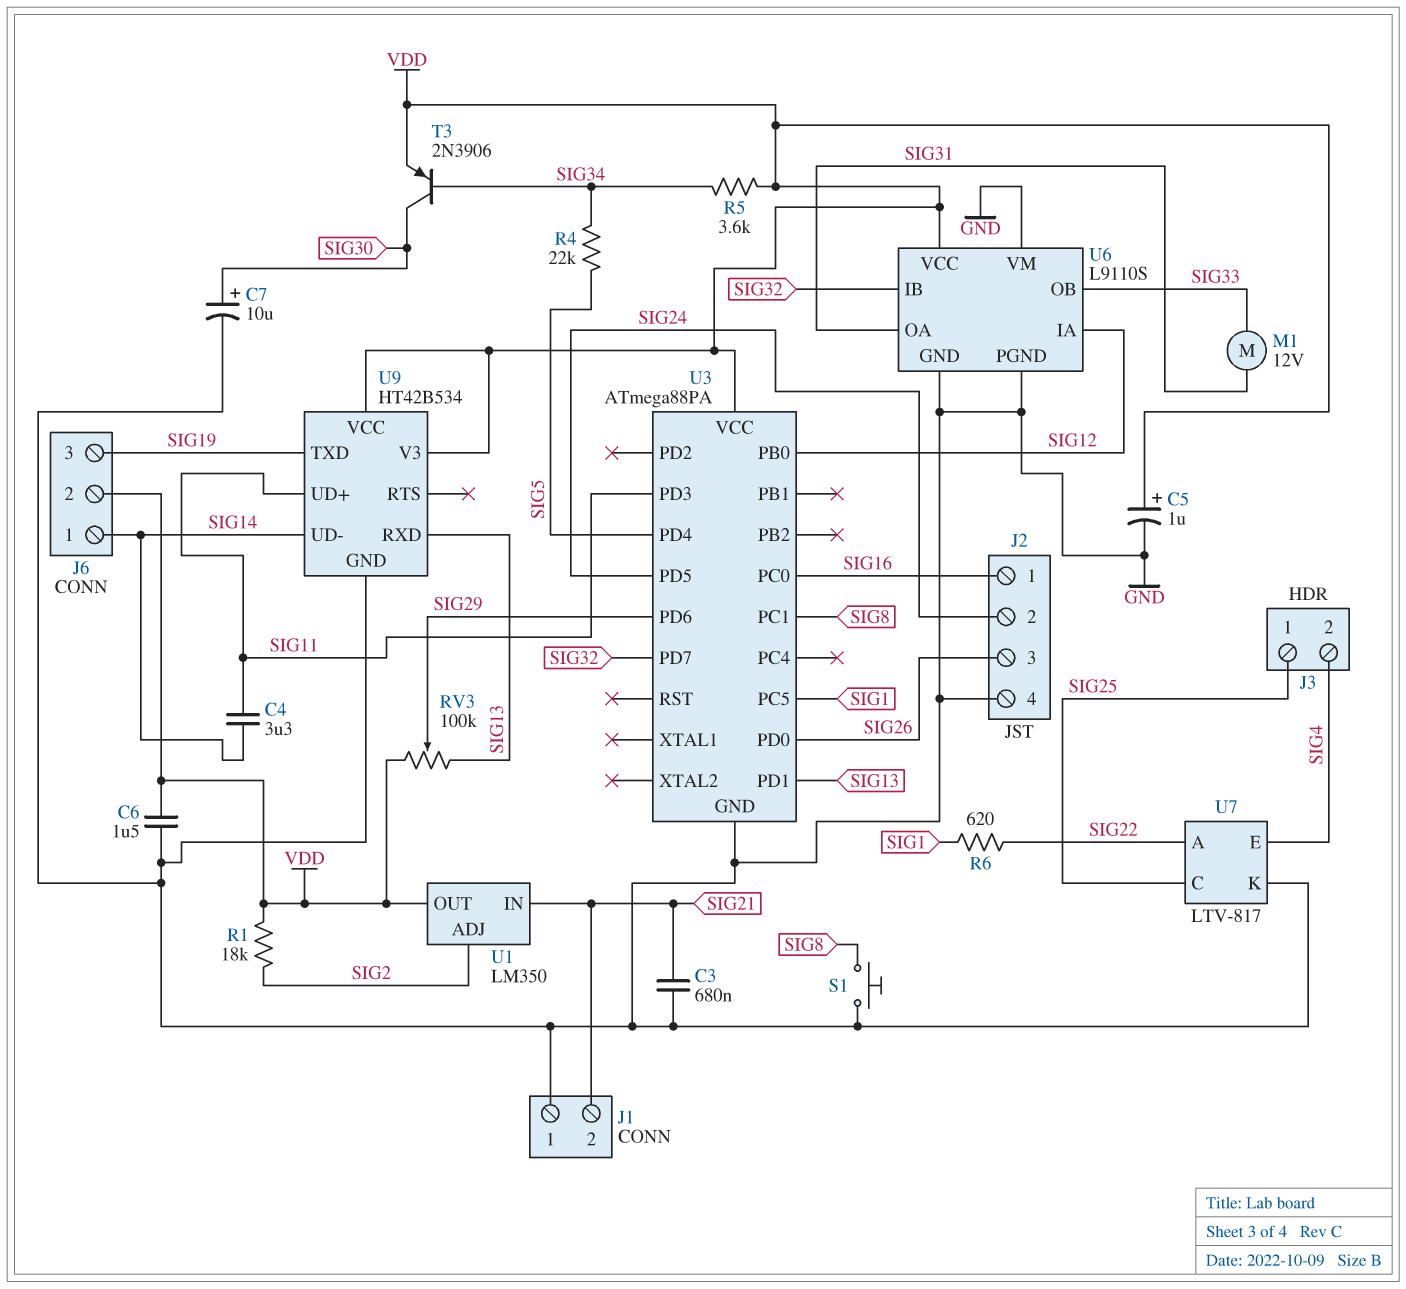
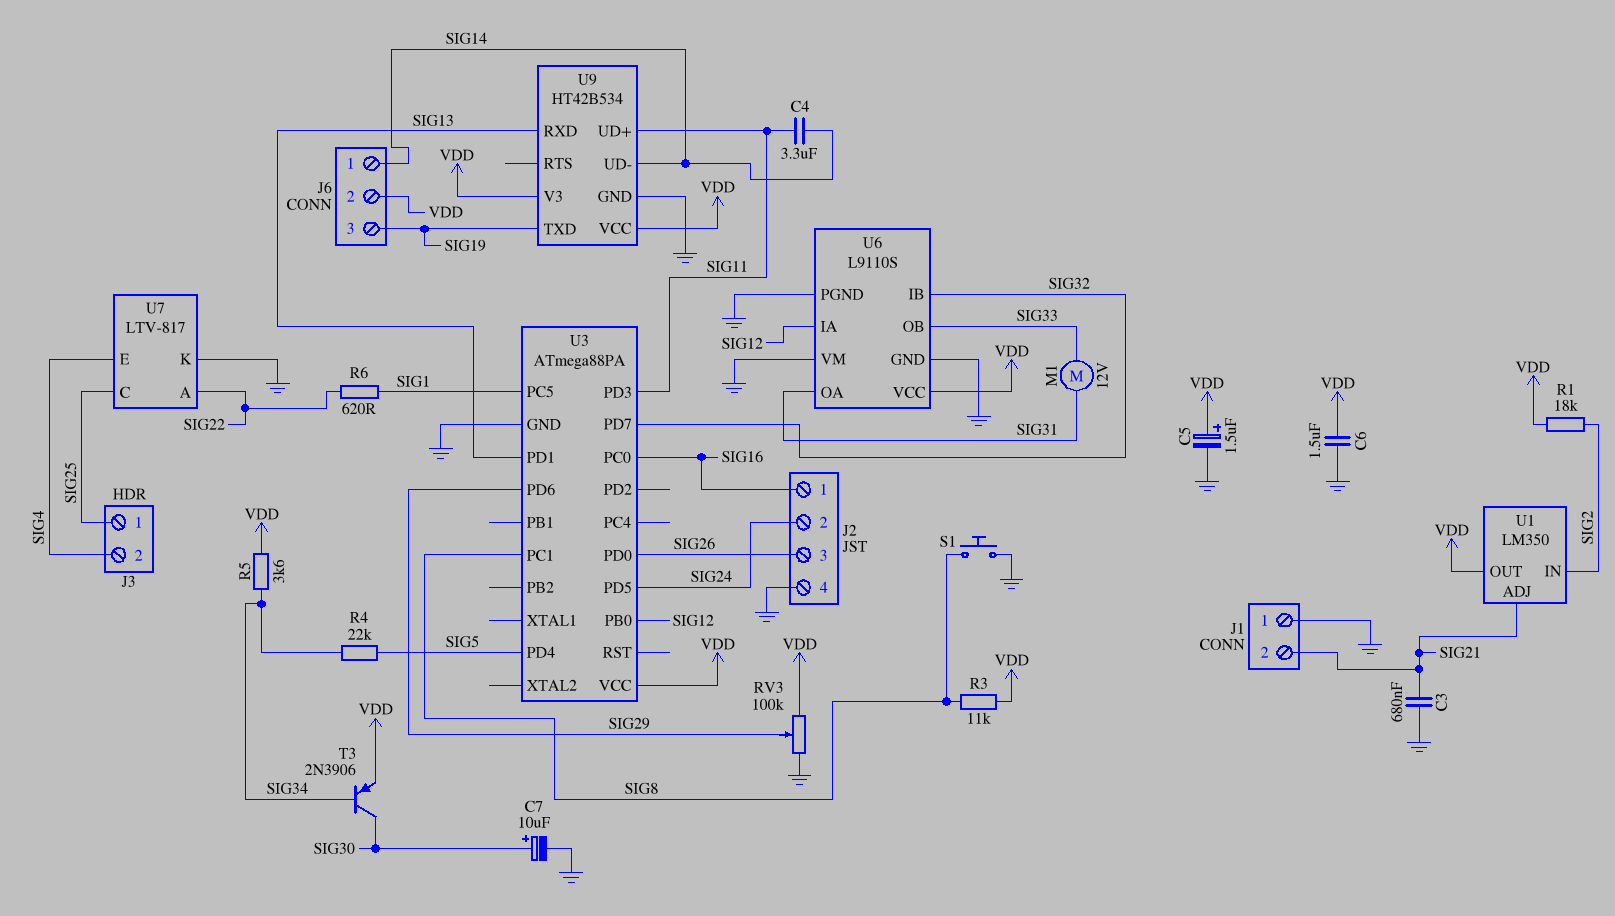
C5: 1uF (plus VDD, minus GND) -> 1.5uF (plus VDD, minus GND)
R3: none -> 11k (SIG8, VDD)
RV3: 100k (SIG13, VDD, wiper SIG29) -> 100k (GND, VDD, wiper SIG29)
U1 pin ADJ: SIG2 -> SIG21
U1 pin IN: SIG21 -> SIG2

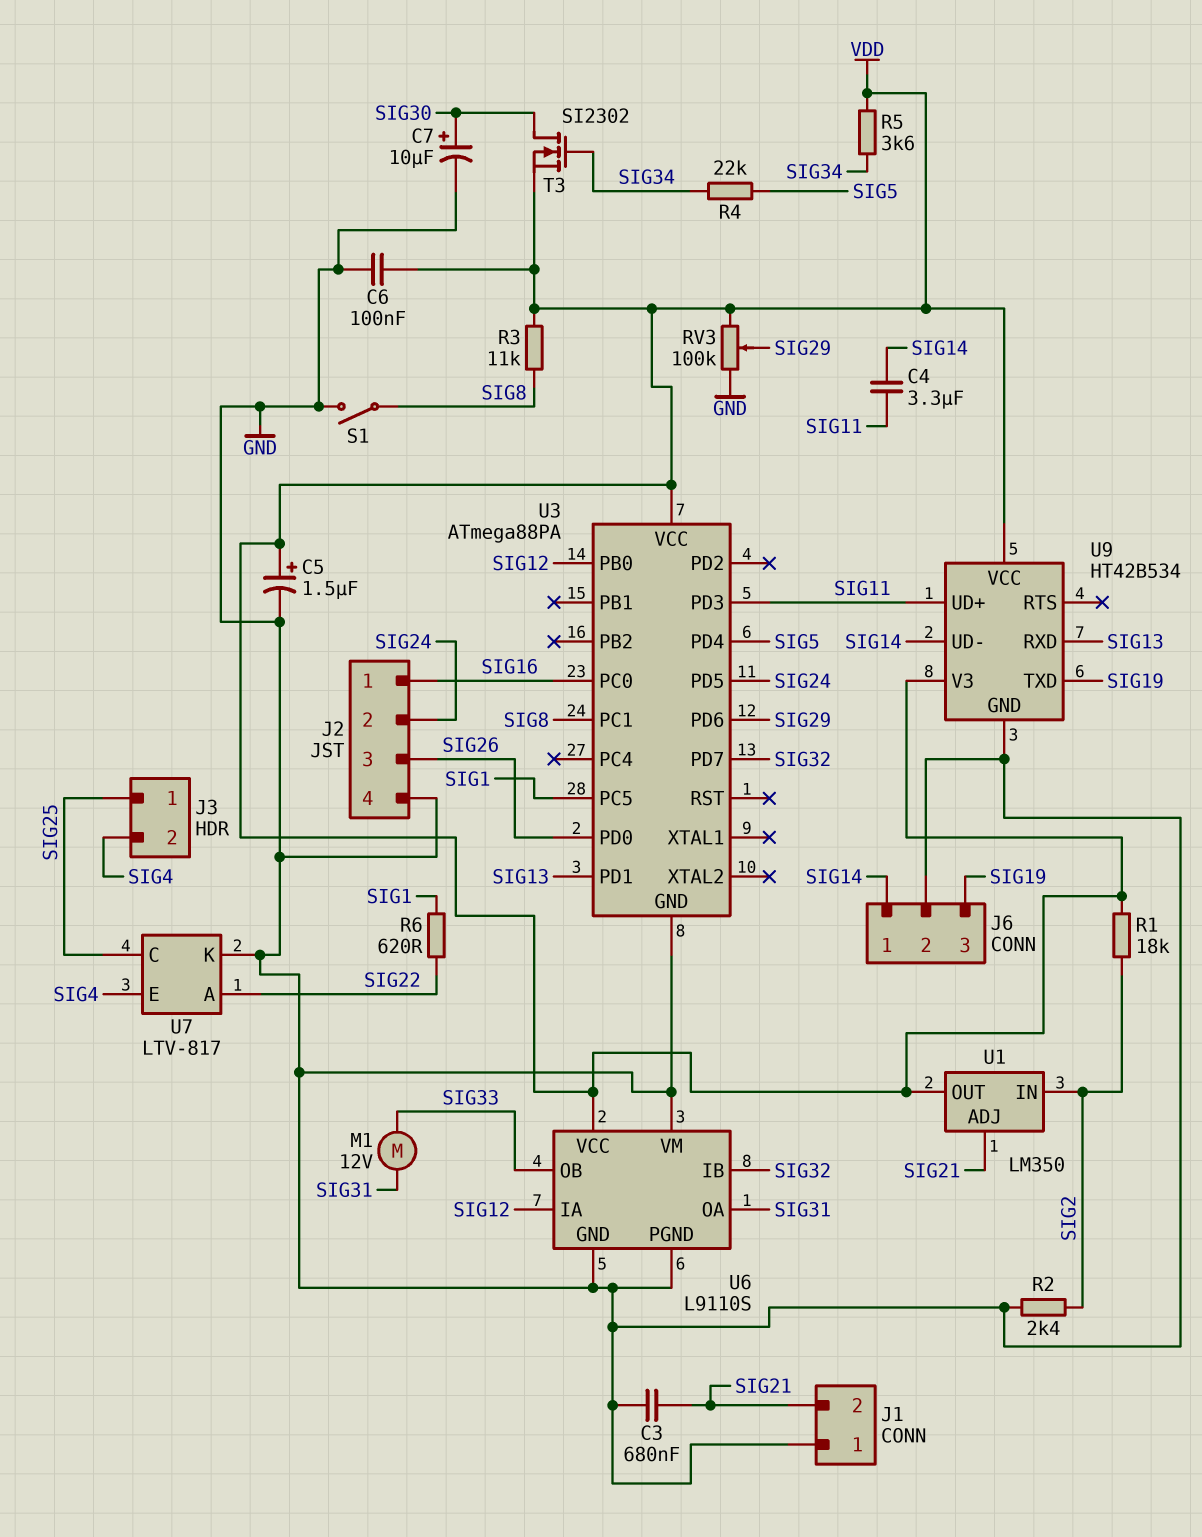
C6: 1.5uF (GND, VDD) -> 100nF (GND, VDD)
J6 pin 2: VDD -> GND
R2: none -> 2.4k (GND, SIG2)
S1: button (GND, SIG8) -> switch (GND, SIG8)
T3: PNP 2N3906 (B SIG34, C SIG30, E VDD) -> NMOS SI2302 (G SIG34, D SIG30, S VDD)

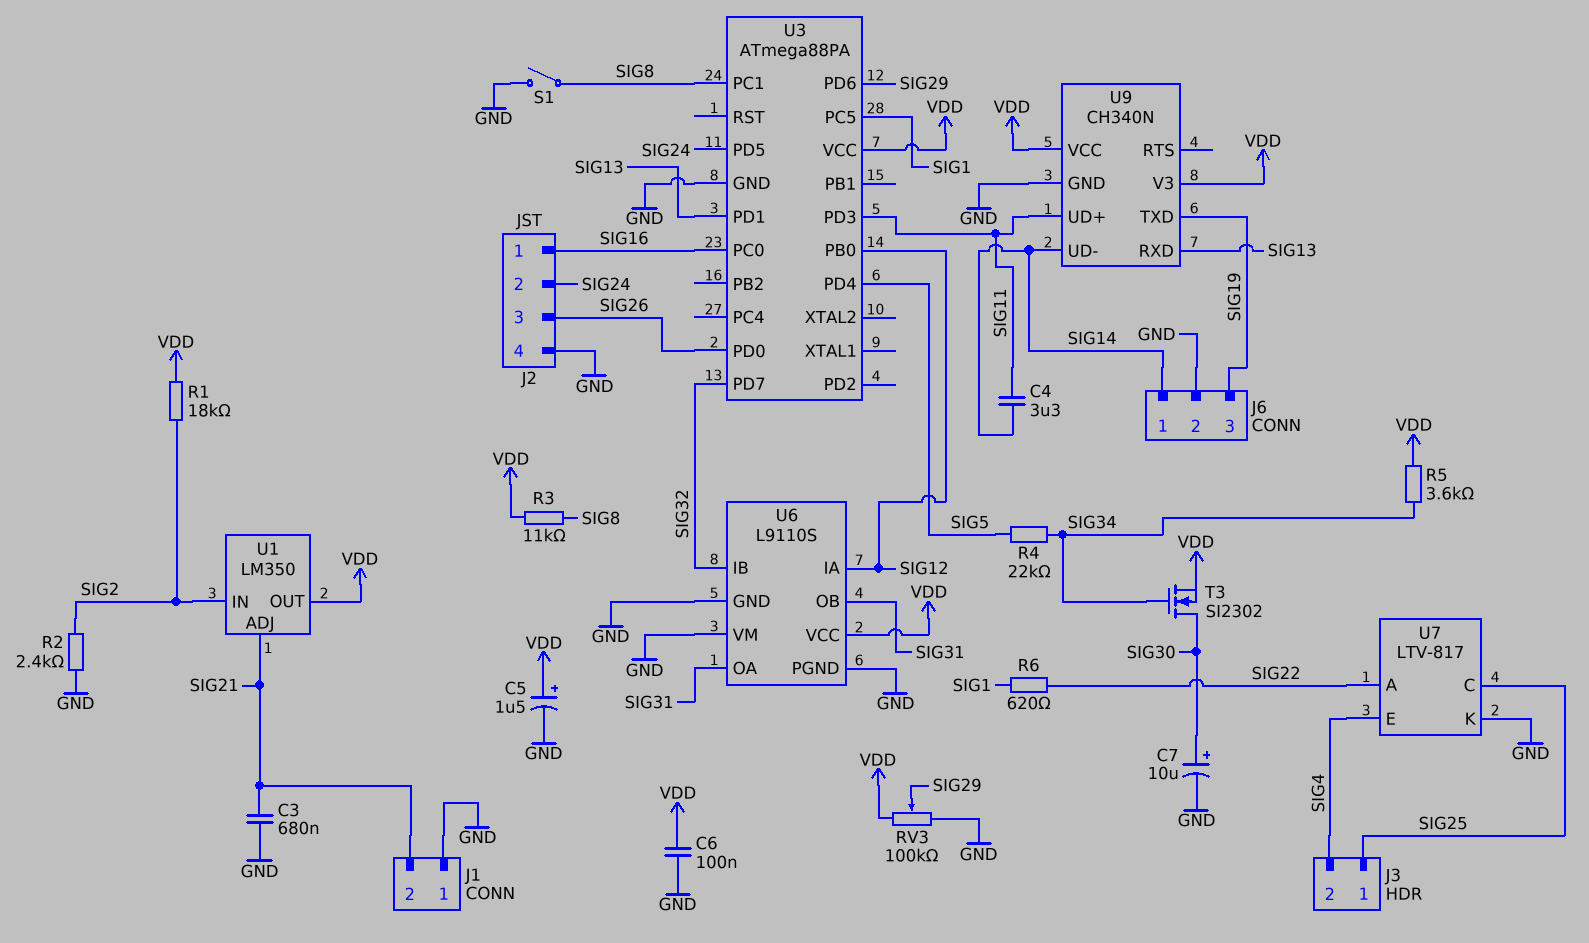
M1: motor 12V (SIG31, SIG33) -> none
U6 pin OB: SIG33 -> SIG31
U9: HT42B534 -> CH340N

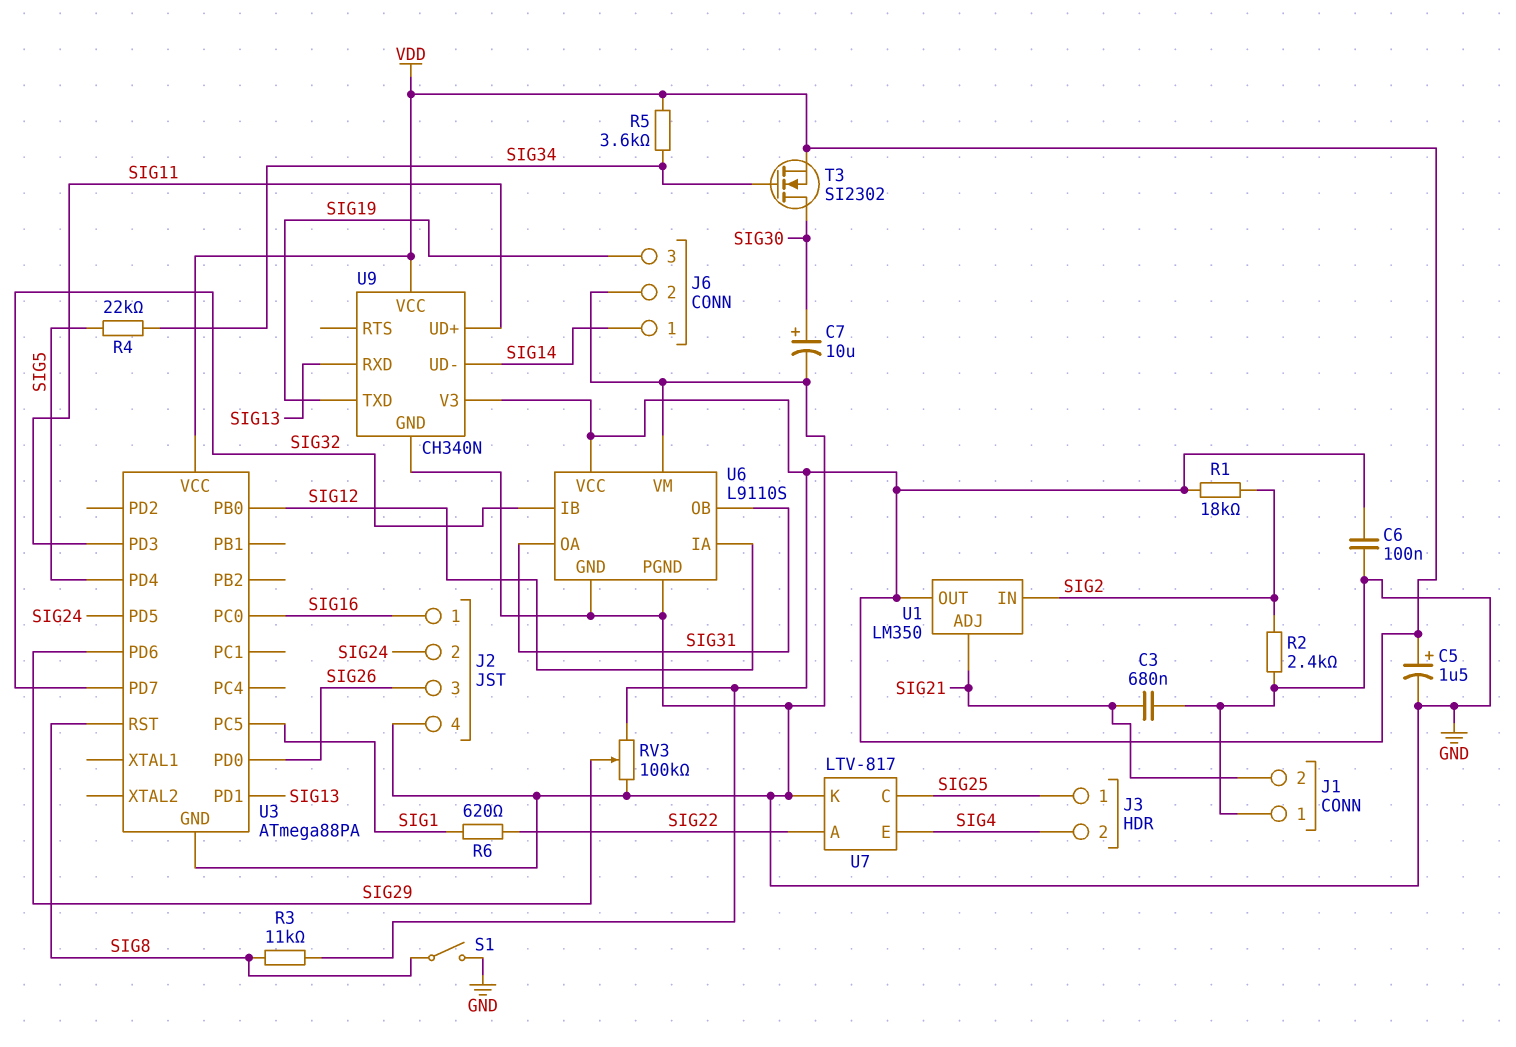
C4: 3.3uF (SIG11, SIG14) -> none
U3 pin PC1: SIG8 -> none
U3 pin RST: none -> SIG8

